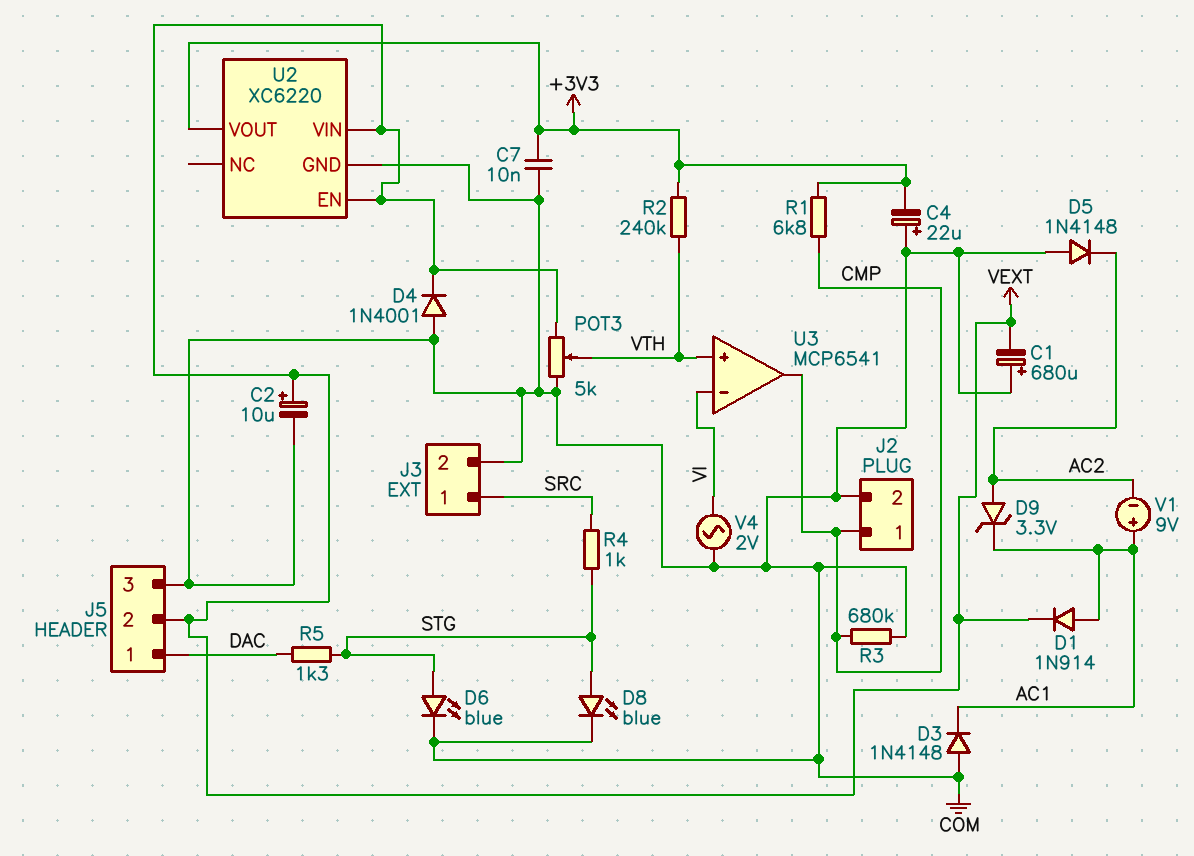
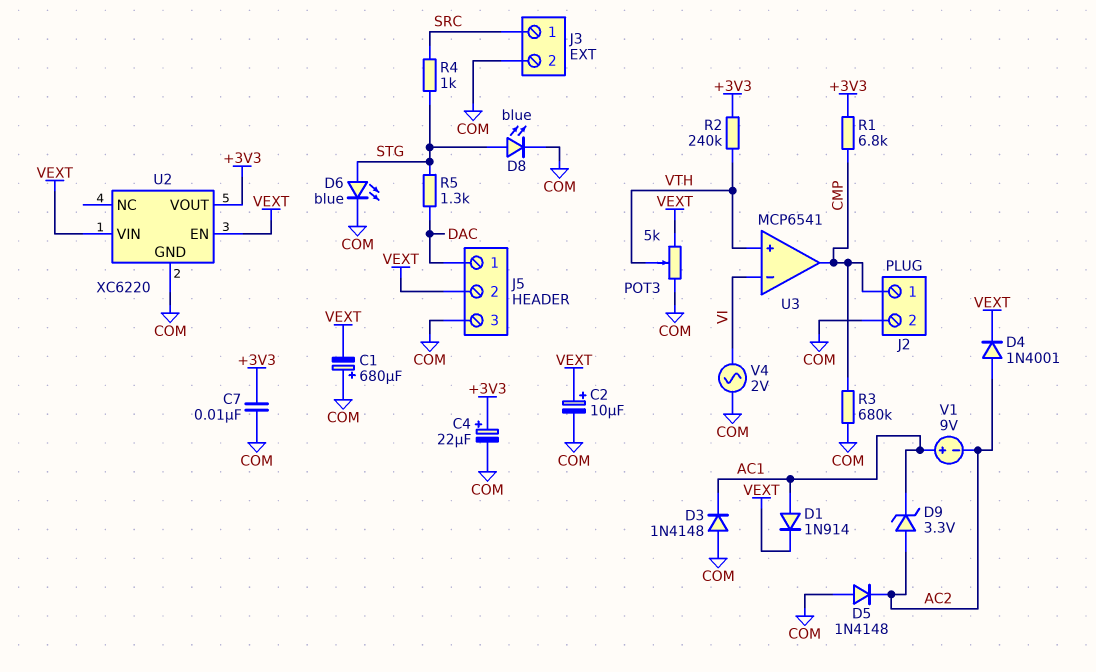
C4: 22uF (plus COM, minus +3V3) -> 22uF (plus +3V3, minus COM)
D4: diode 1N4001 (A COM, K VEXT) -> diode 1N4001 (A AC2, K VEXT)

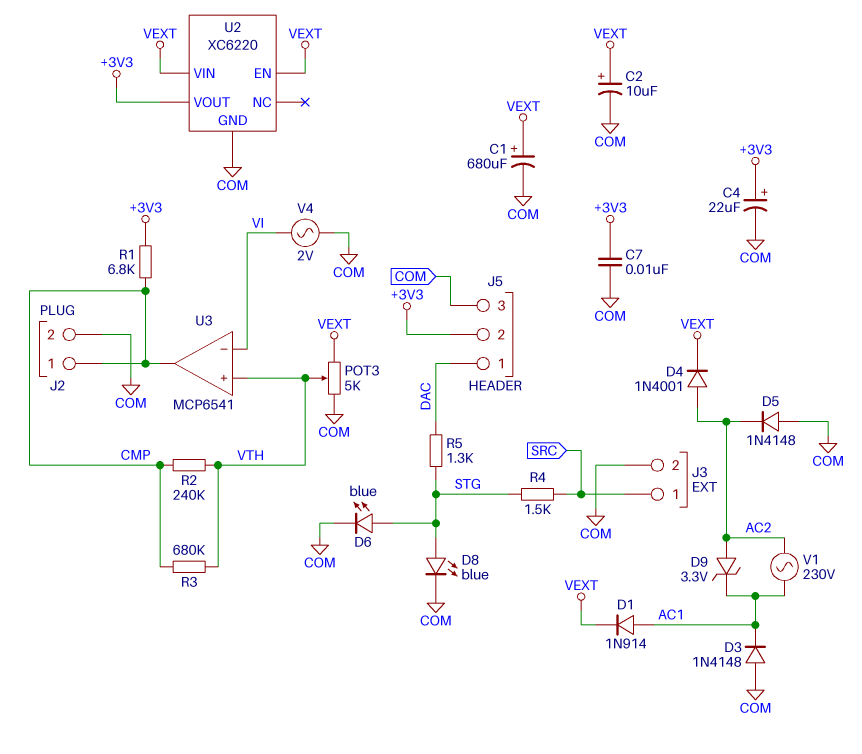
C1: 680uF (plus COM, minus VEXT) -> 680uF (plus VEXT, minus COM)
J5 pin 2: VEXT -> +3V3
R2: 240k (+3V3, VTH) -> 240k (CMP, VTH)
R3: 680k (CMP, COM) -> 680k (CMP, VTH)
R4: 1k (SRC, STG) -> 1.5k (SRC, STG)
V1: 9V (plus AC1, minus AC2) -> AC 230V (AC1, AC2)

